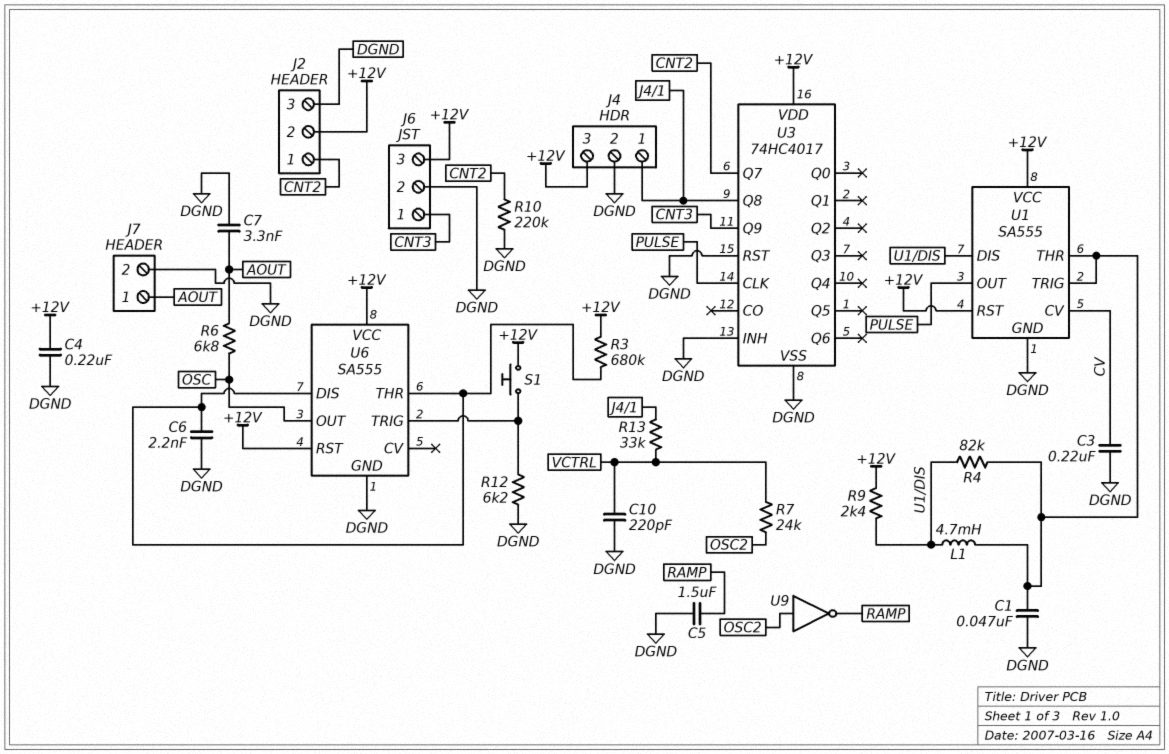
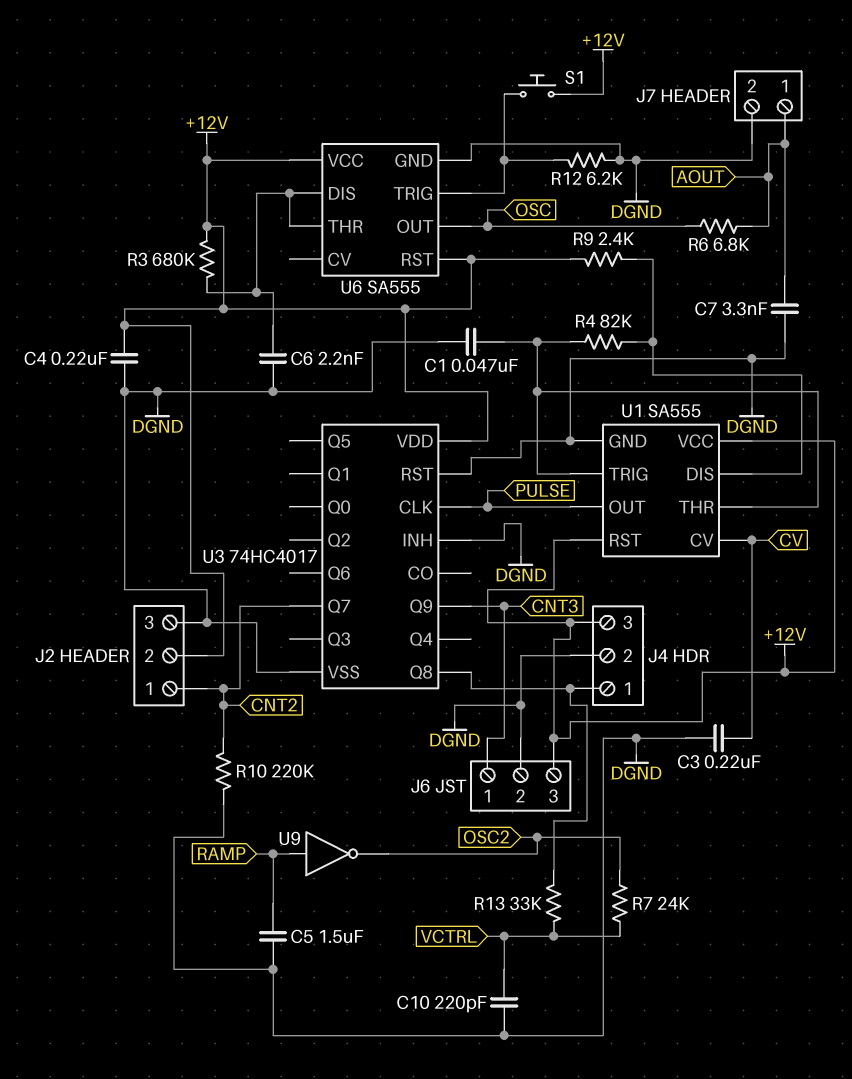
L1: 4.7mH (U1/DIS, U1/THR) -> none
U9: NOT (in OSC2, out RAMP) -> NOT (in RAMP, out OSC2)

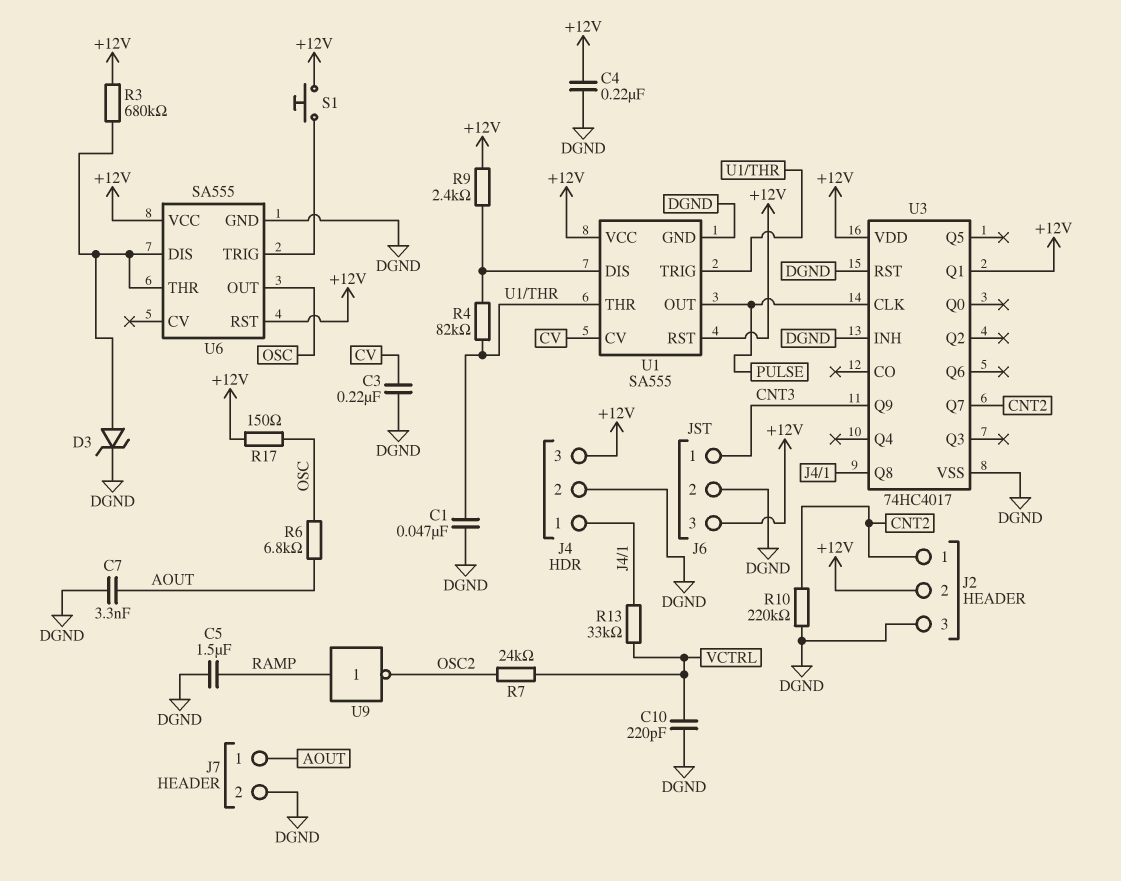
C6: 2.2nF (DGND, U6/DIS) -> none
D3: none -> zener (A U6/DIS, K DGND)
R12: 6.2k (DGND, U6/TRIG) -> none
R17: none -> 150 (+12V, OSC)
U3 pin Q1: none -> +12V

